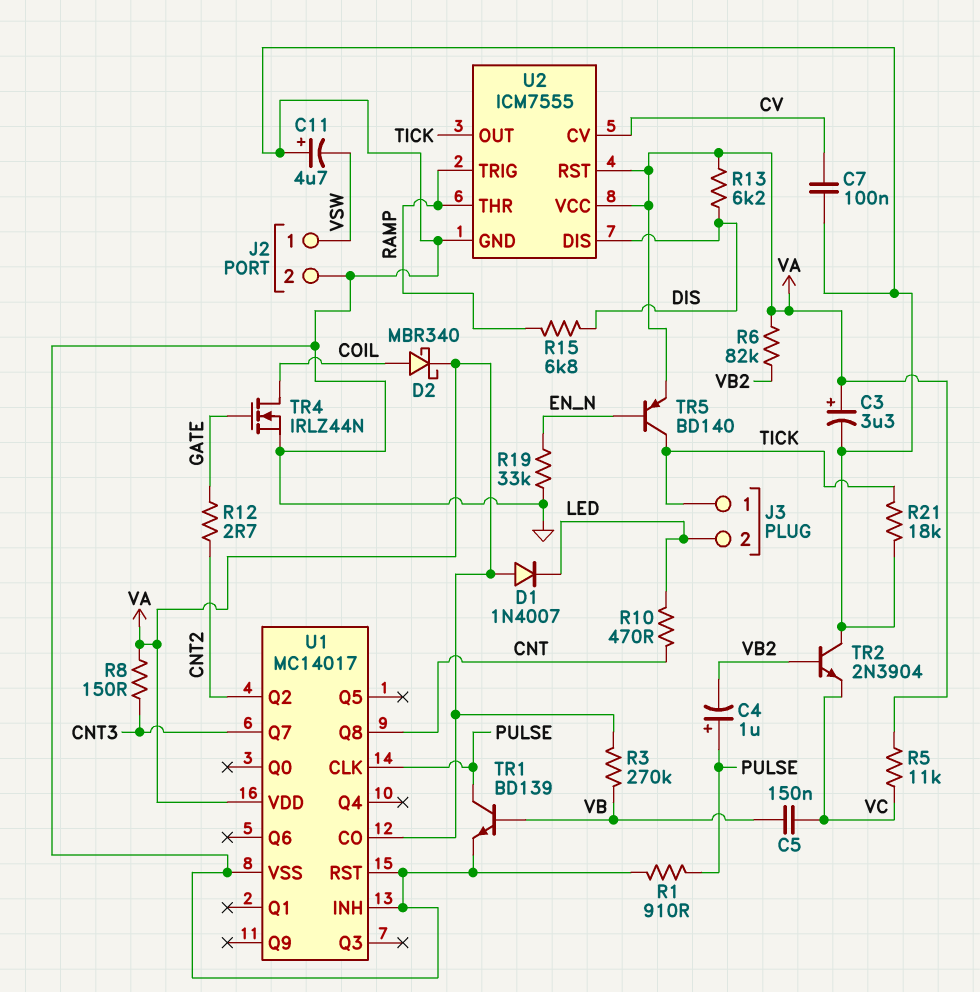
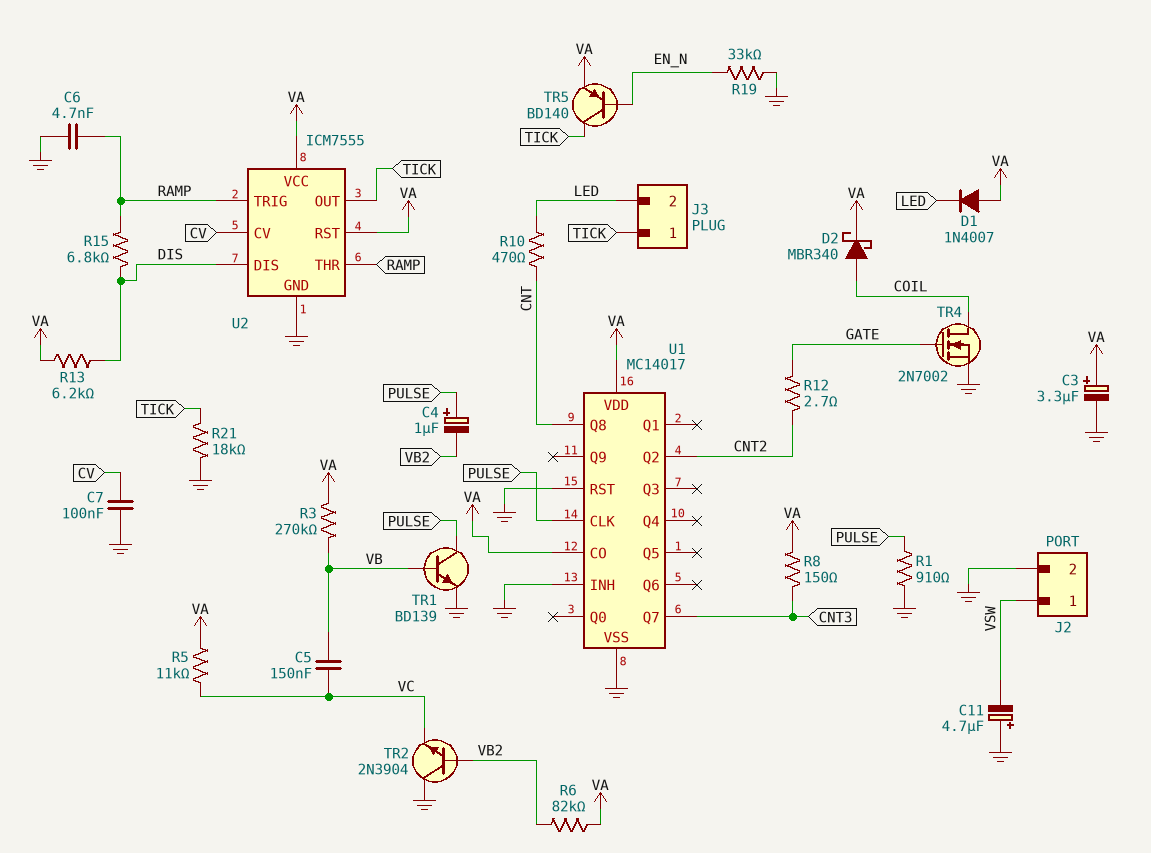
C6: none -> 4.7nF (GND, RAMP)
TR4: NMOS IRLZ44N (G GATE, D COIL, S GND) -> NMOS 2N7002 (G GATE, D COIL, S GND)

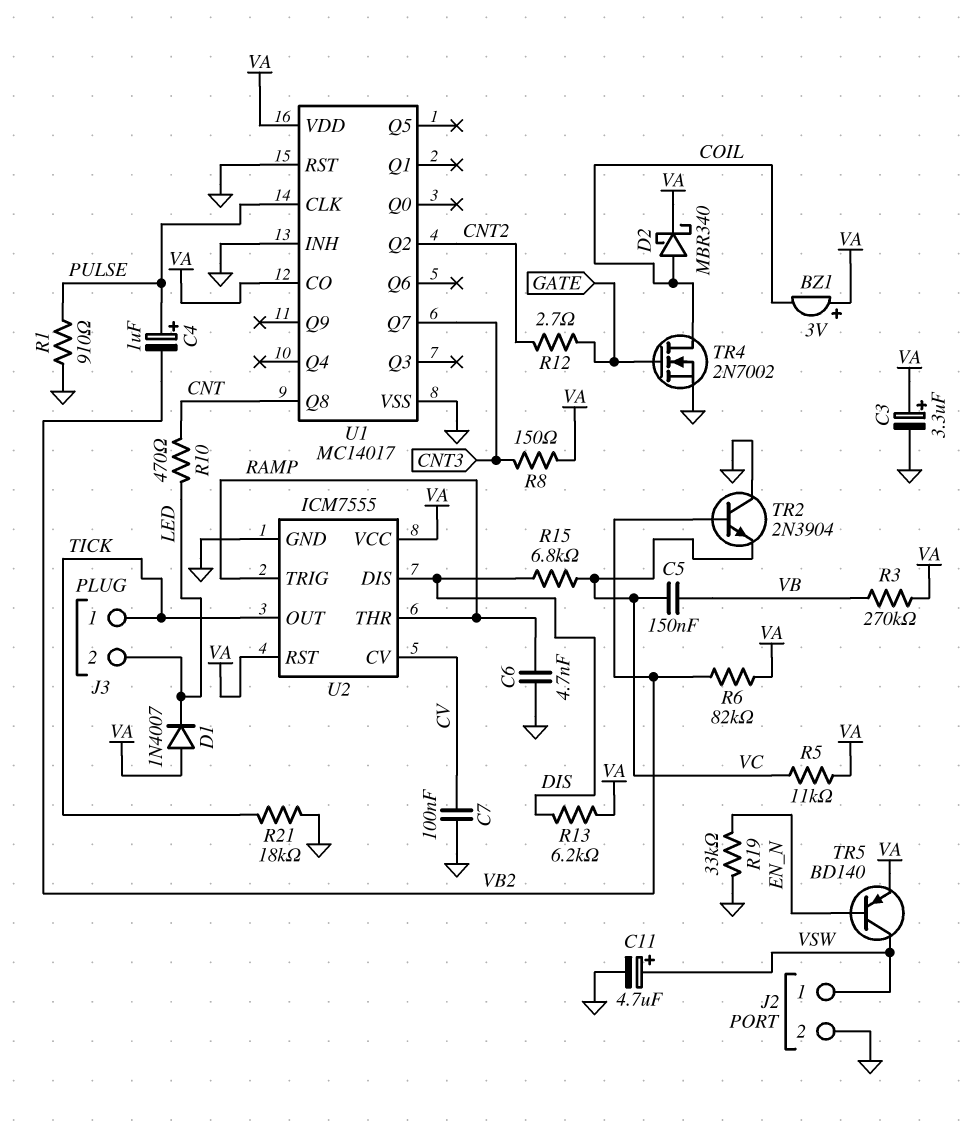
BZ1: none -> buzzer 3V (plus VA, minus COIL)
C11: 4.7uF (plus GND, minus VSW) -> 4.7uF (plus VSW, minus GND)
R15: 6.8k (DIS, RAMP) -> 6.8k (DIS, VC)
TR1: NPN BD139 (B VB, C PULSE, E GND) -> none
TR5: PNP BD140 (B EN_N, C TICK, E VA) -> PNP BD140 (B EN_N, C VSW, E VA)

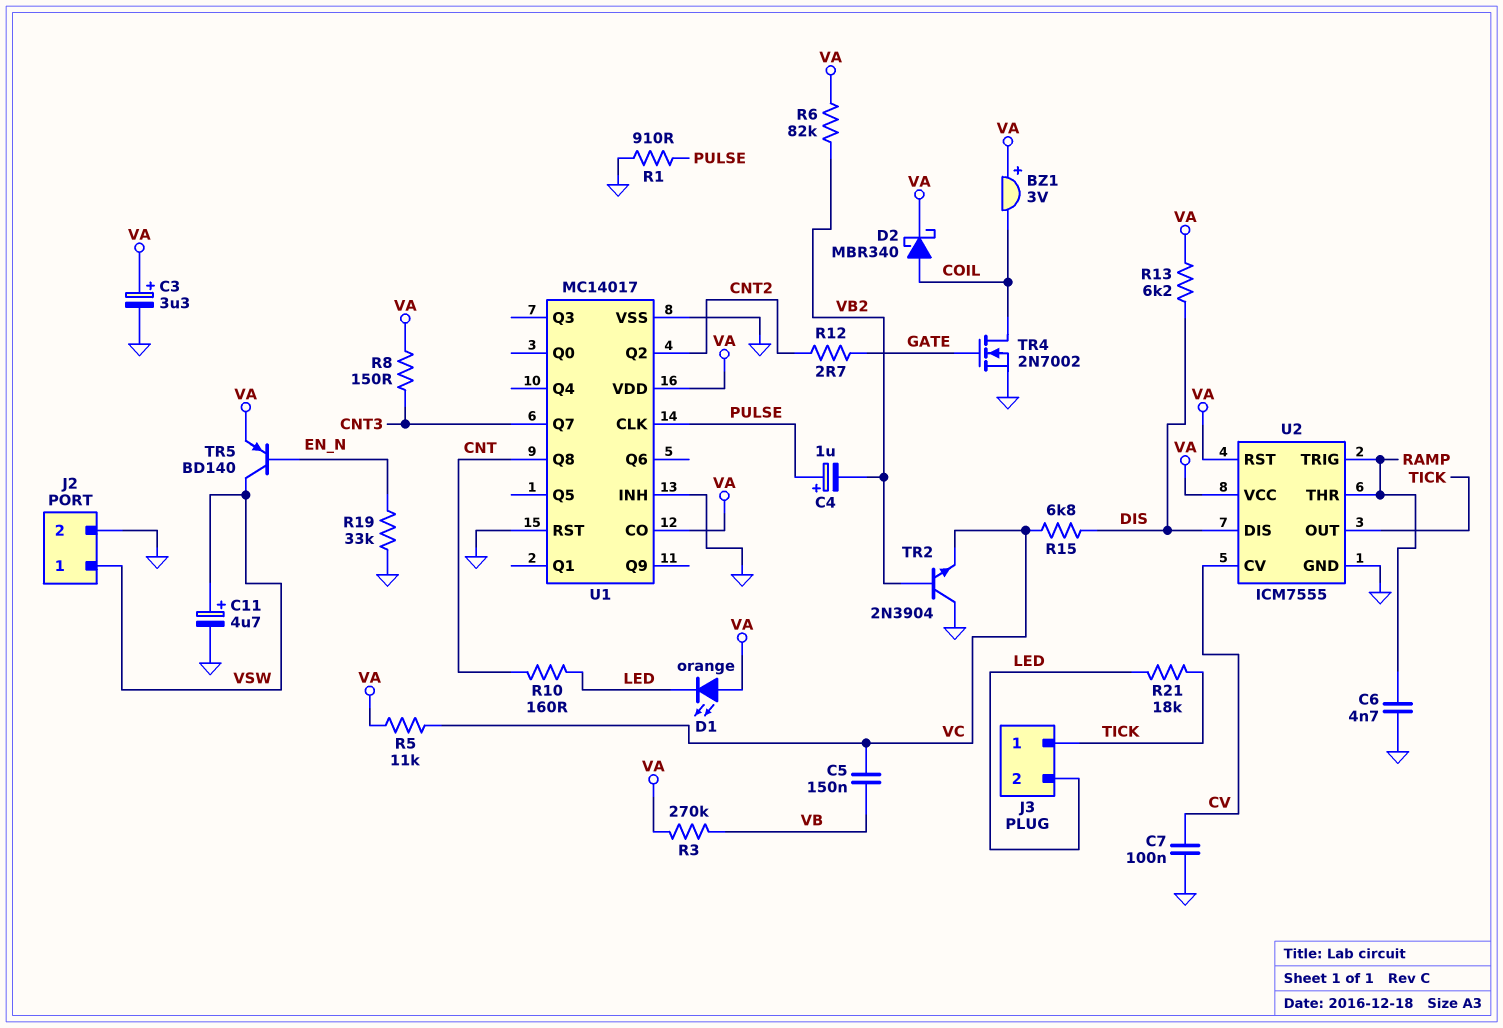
D1: diode 1N4007 (A VA, K LED) -> LED orange (A VA, K LED)
R10: 470 (CNT, LED) -> 160 (CNT, LED)
R21: 18k (GND, TICK) -> 18k (LED, TICK)

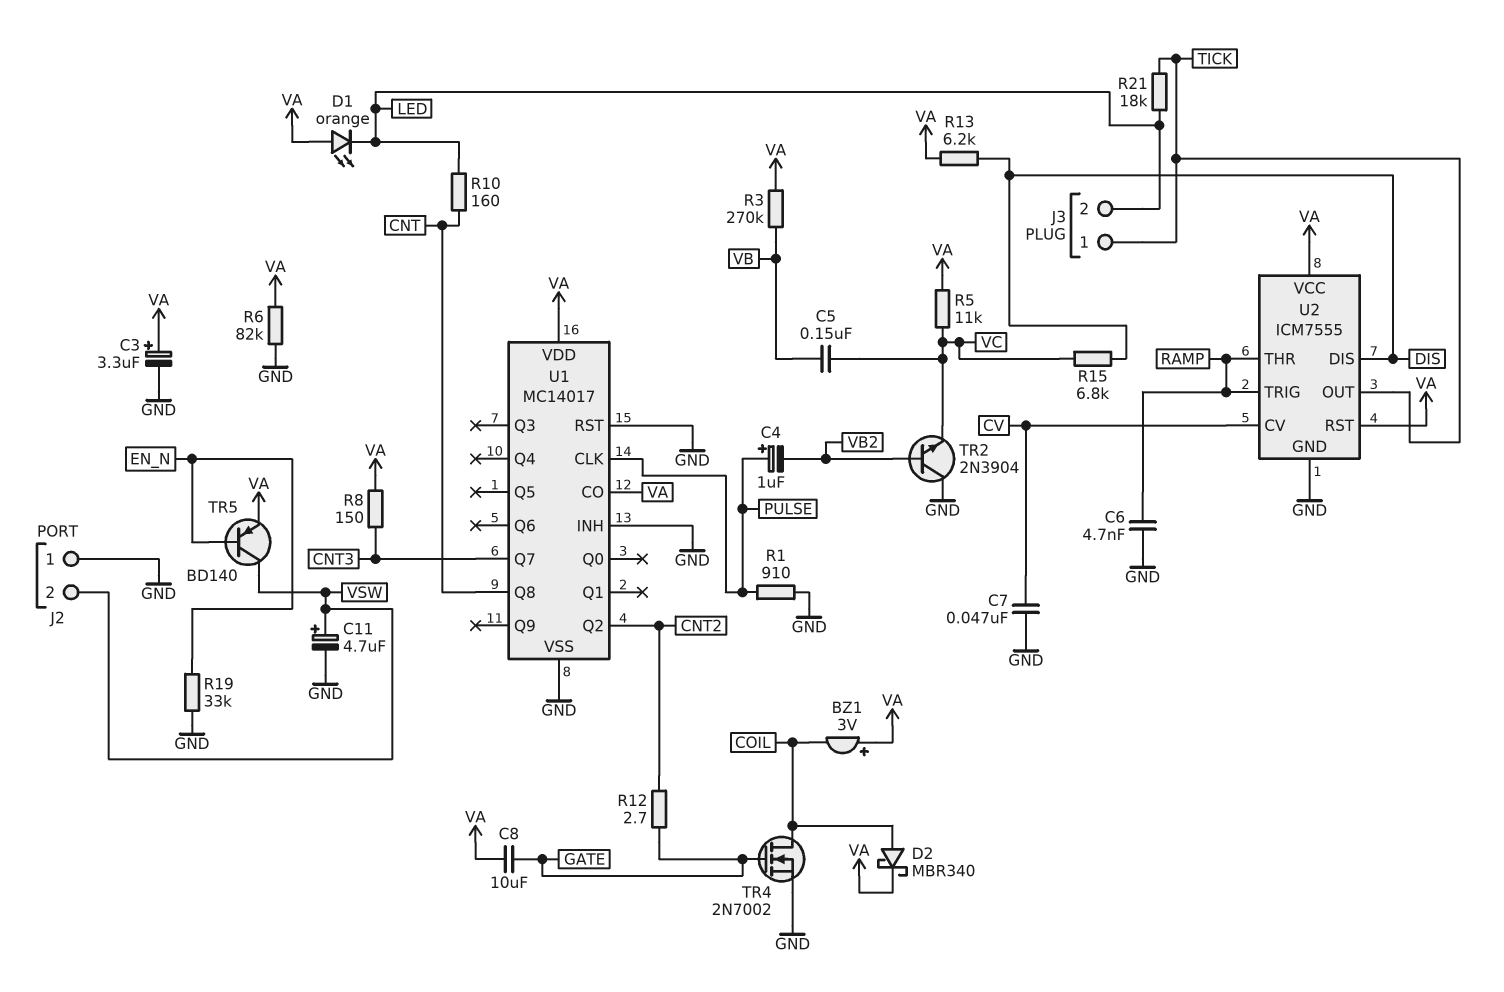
C7: 100nF (CV, GND) -> 47nF (CV, GND)
C8: none -> 10uF (GATE, VA)
J2 pin 1: VSW -> GND
J2 pin 2: GND -> VSW
R6: 82k (VA, VB2) -> 82k (GND, VA)

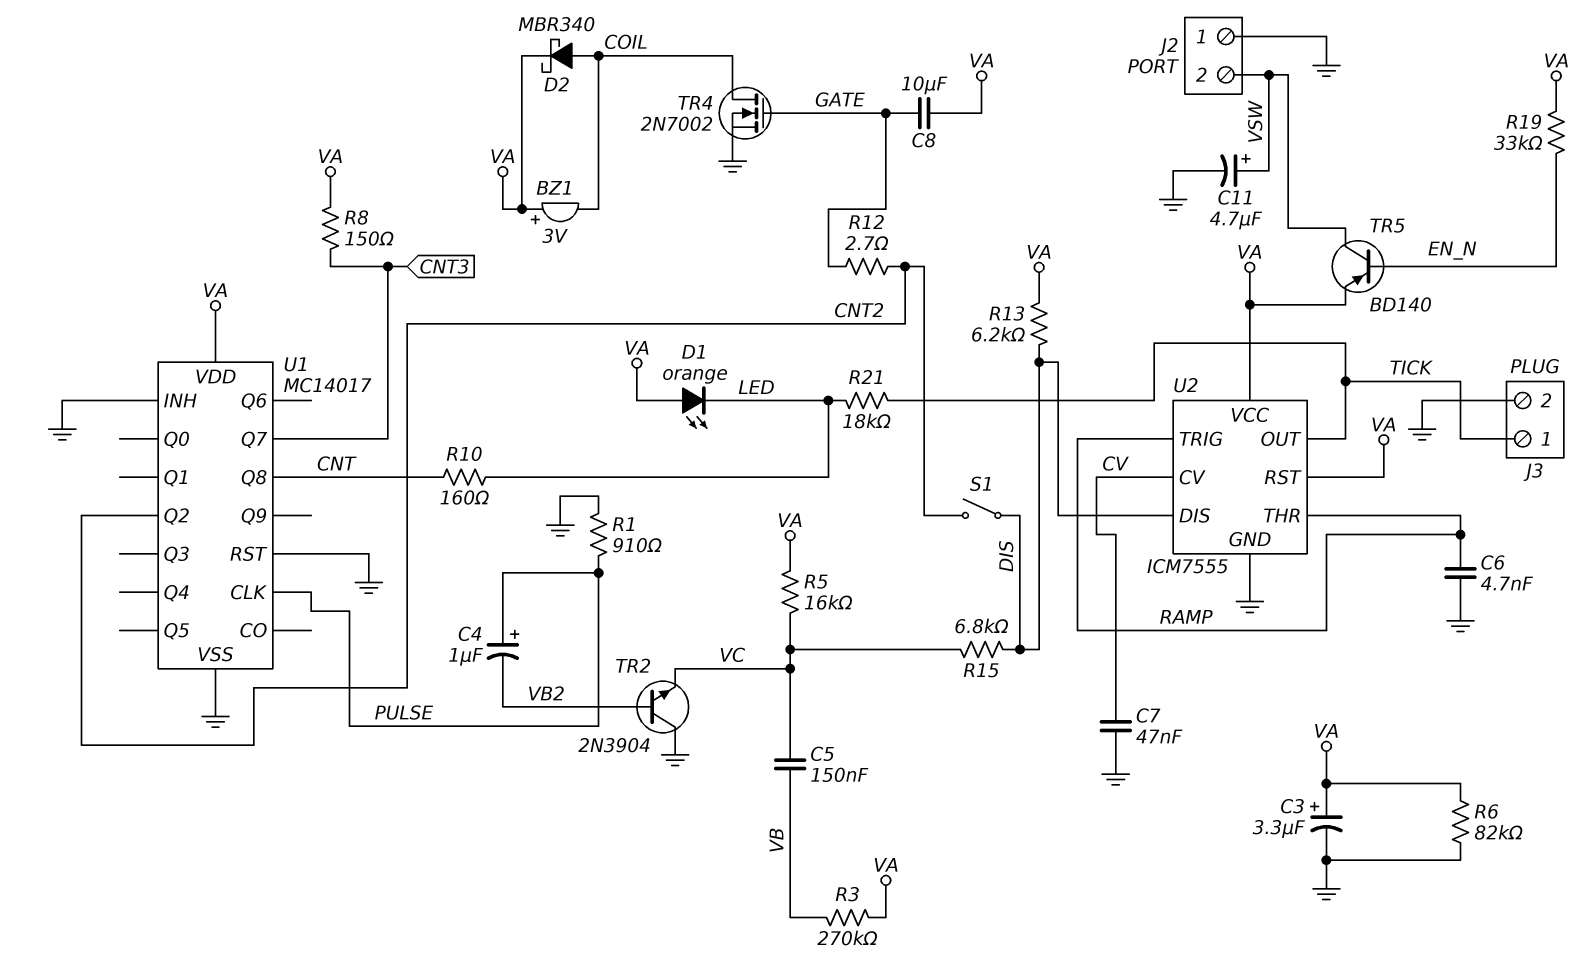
J3 pin 2: LED -> GND
R5: 11k (VA, VC) -> 16k (VA, VC)
R19: 33k (EN_N, GND) -> 33k (EN_N, VA)
S1: none -> switch (CNT2, DIS)
U1 pin CO: VA -> none

